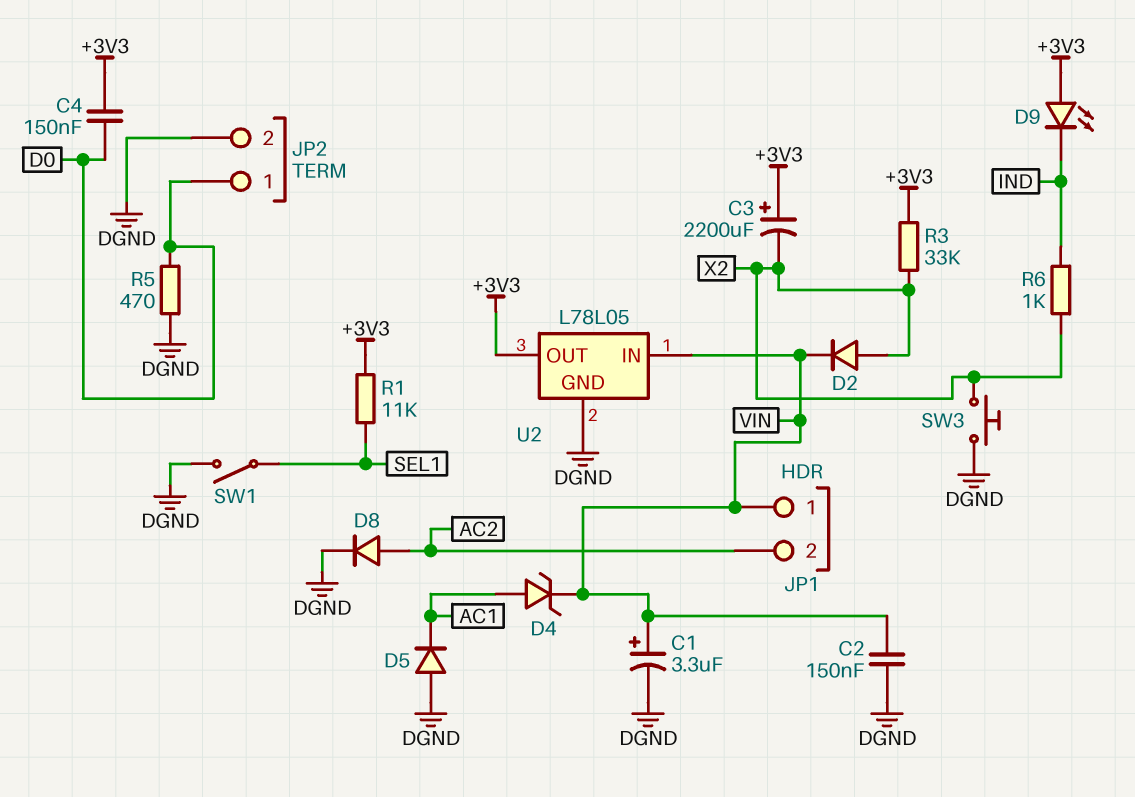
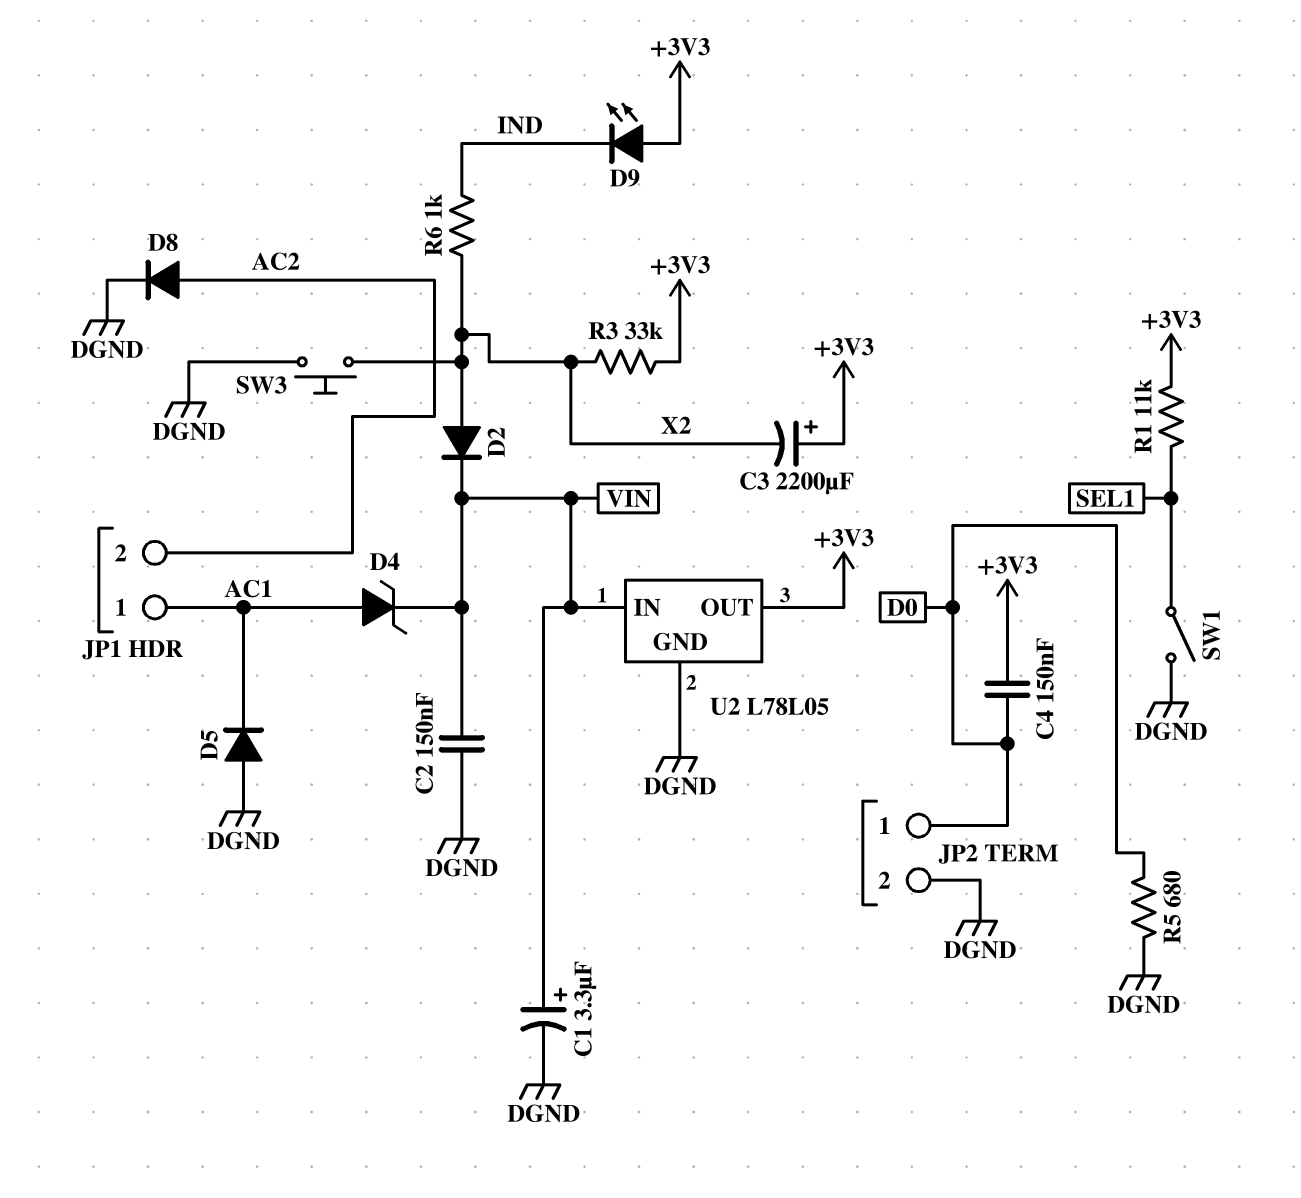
JP1 pin 1: VIN -> AC1
R5: 470 (D0, DGND) -> 680 (D0, DGND)

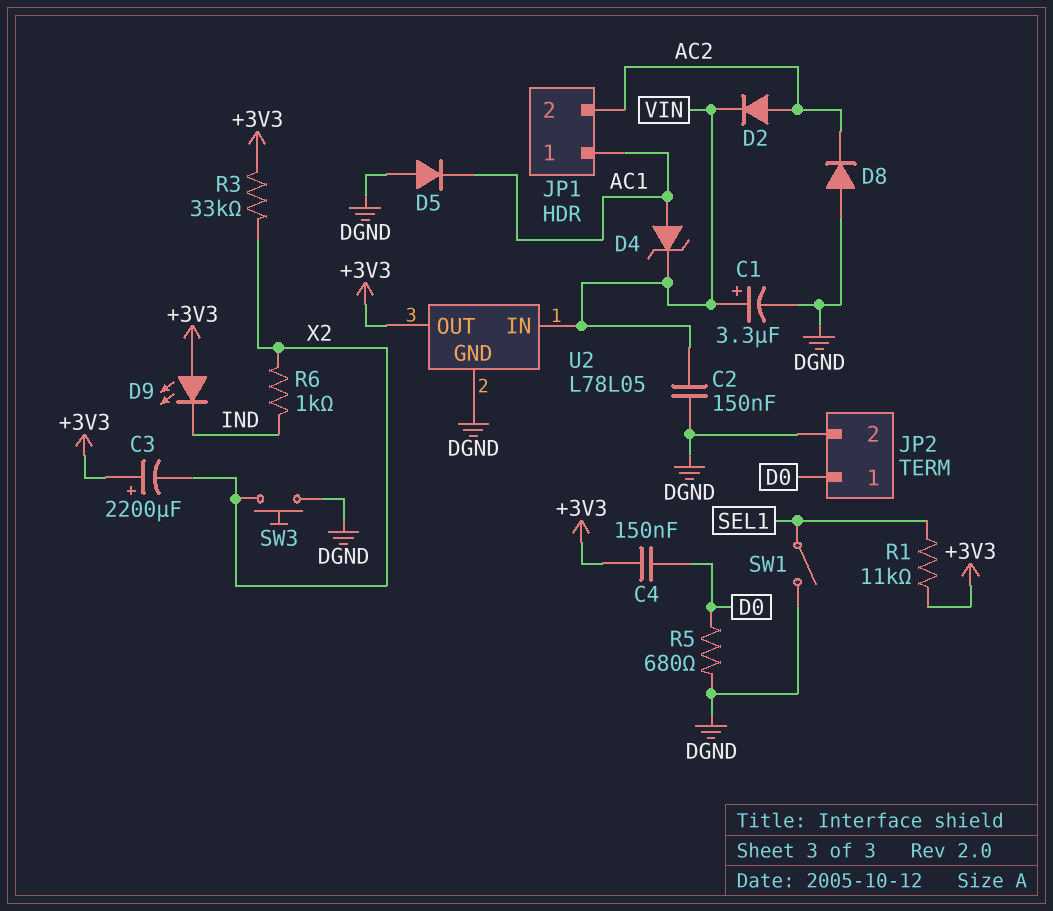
D2: diode (A X2, K VIN) -> diode (A AC2, K VIN)
D8: diode (A AC2, K DGND) -> diode (A DGND, K AC2)

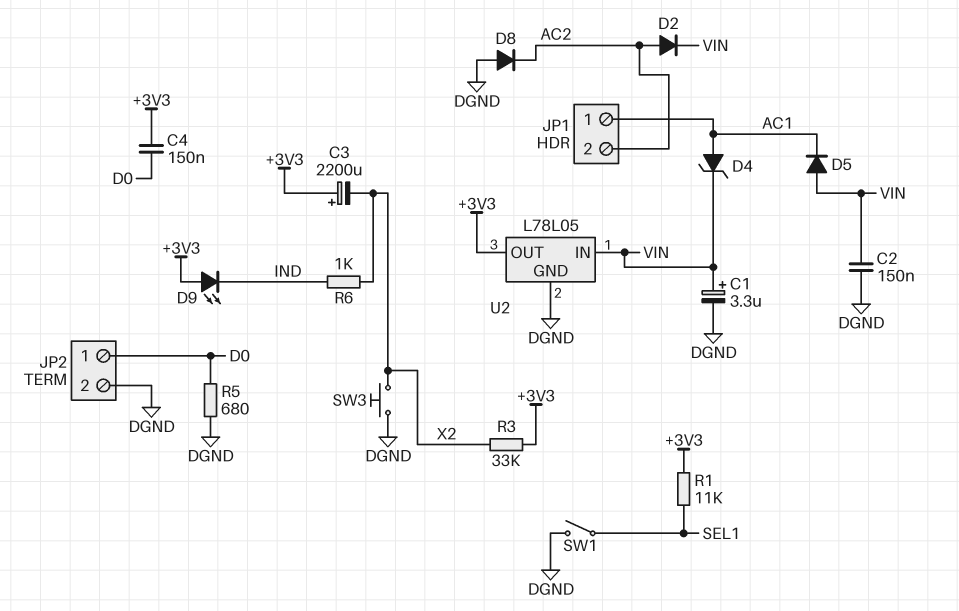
D5: diode (A DGND, K AC1) -> diode (A VIN, K AC1)

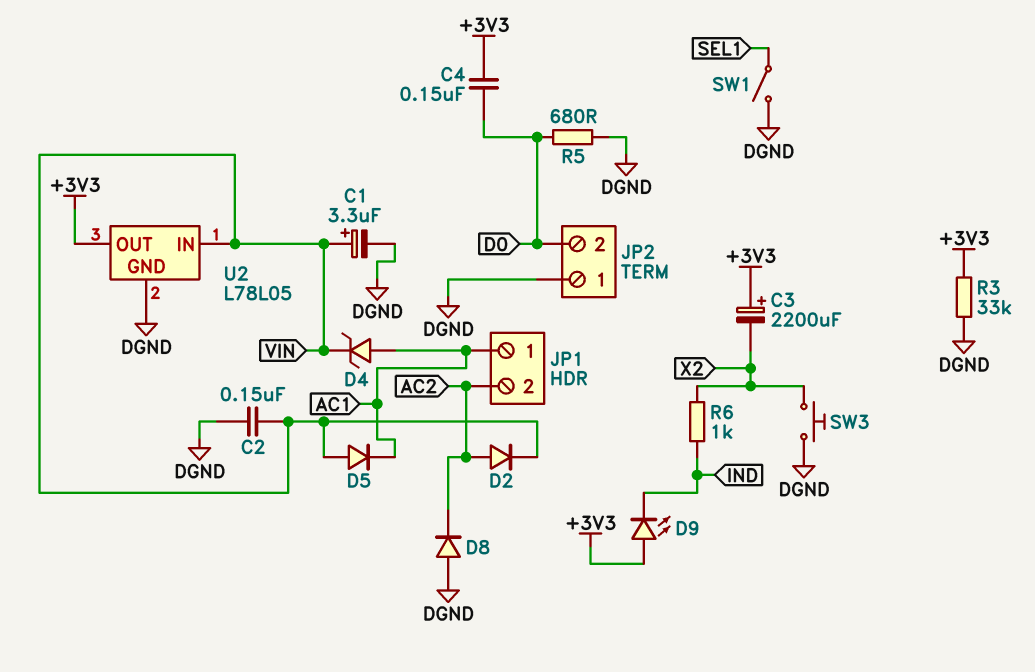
JP2 pin 1: D0 -> DGND
JP2 pin 2: DGND -> D0
R1: 11k (+3V3, SEL1) -> none
R3: 33k (+3V3, X2) -> 33k (+3V3, DGND)

